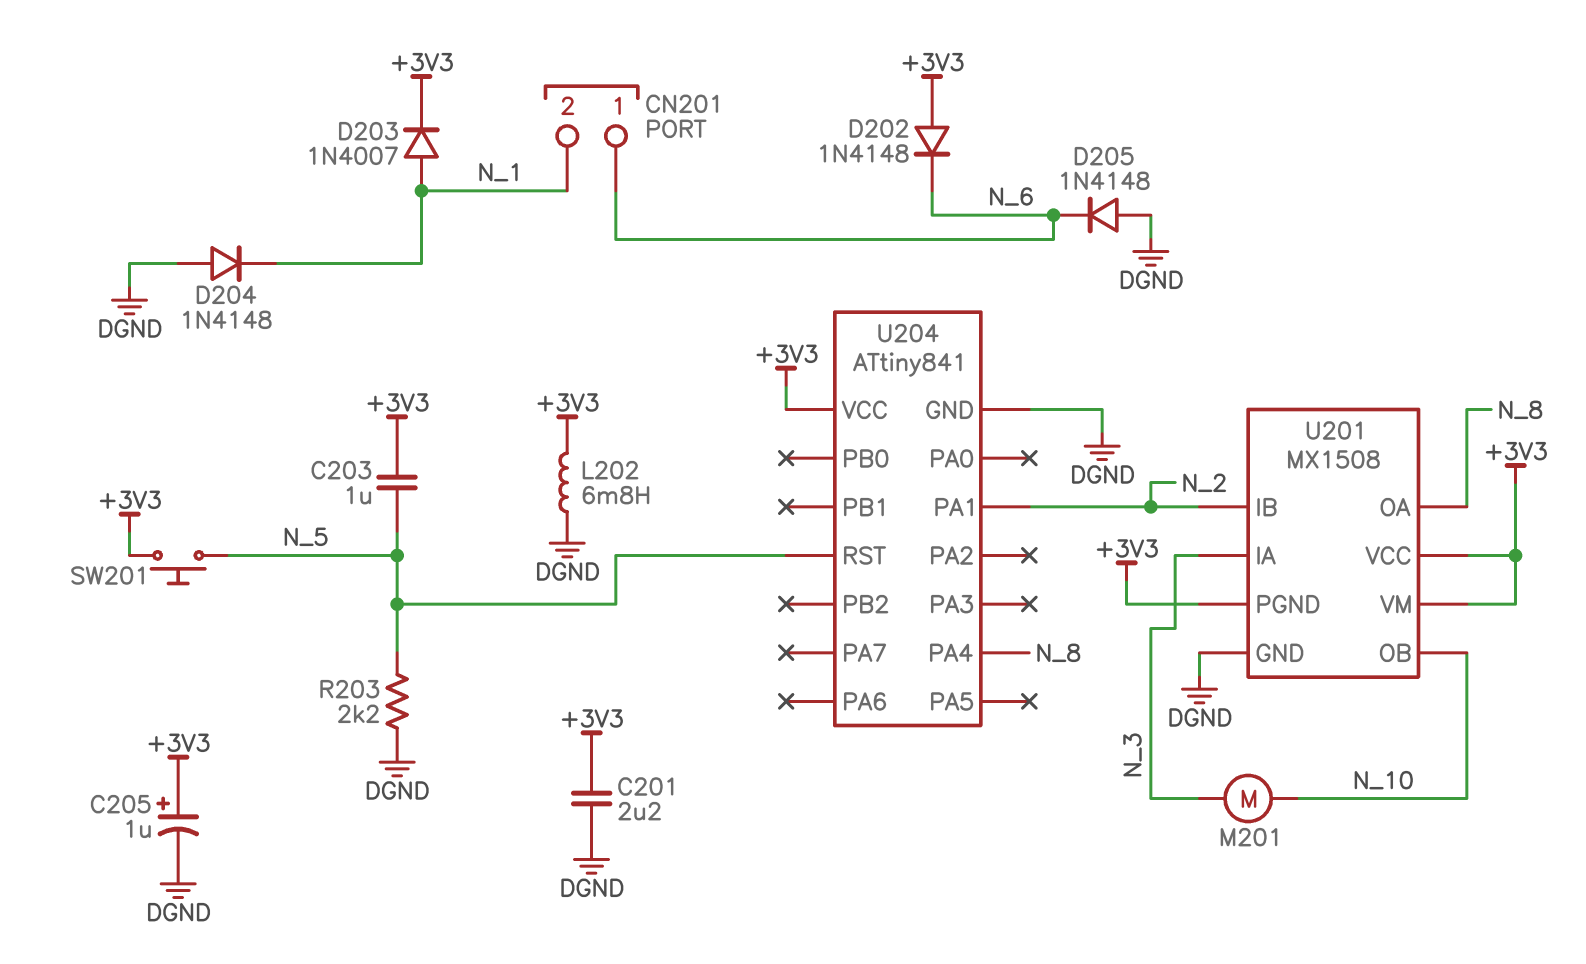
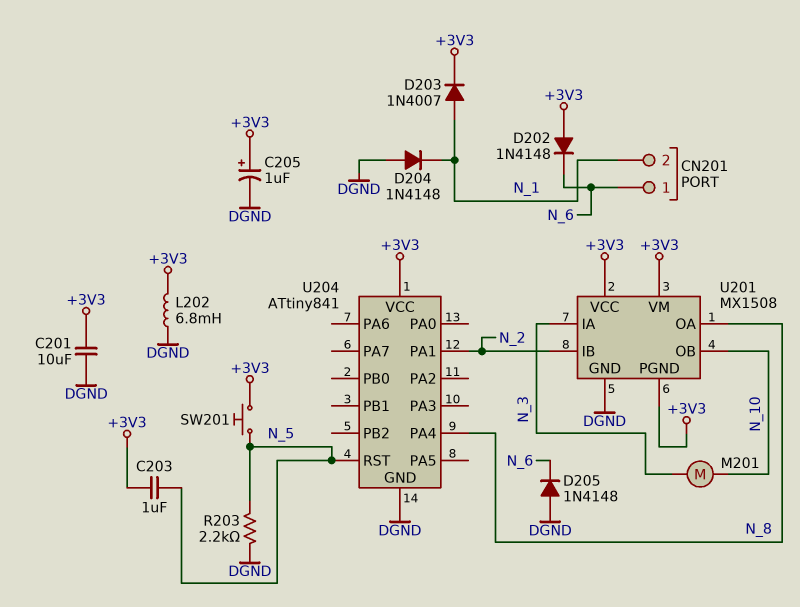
C201: 2.2uF (+3V3, DGND) -> 10uF (+3V3, DGND)

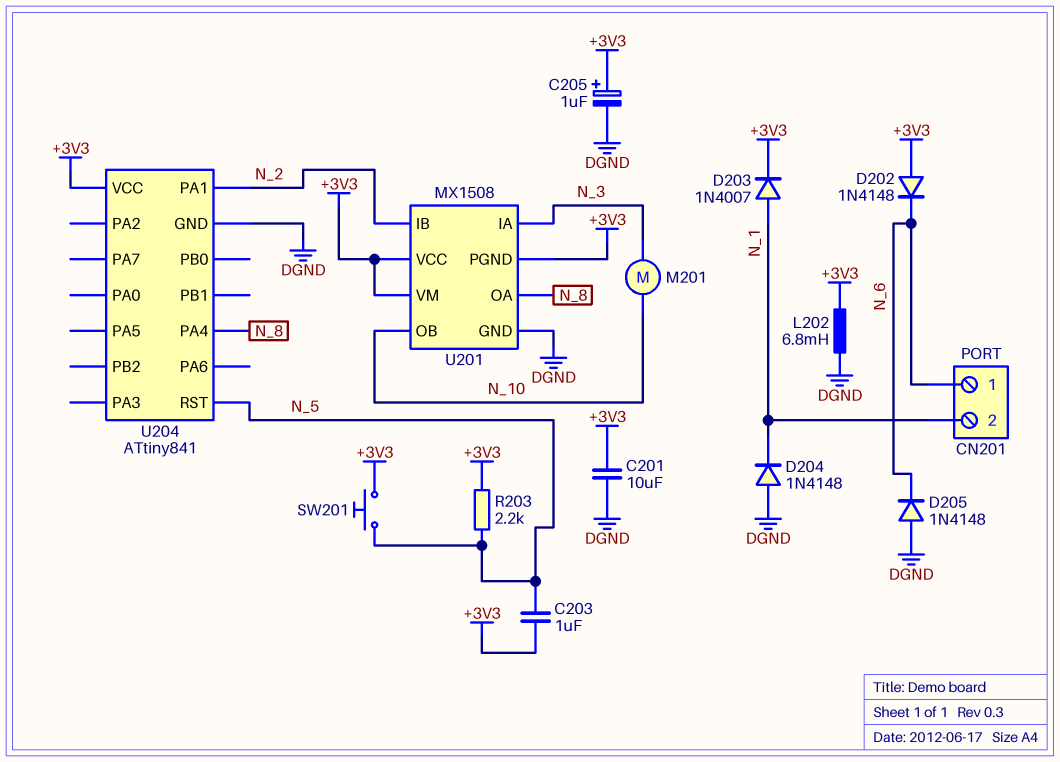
R203: 2.2k (DGND, N_5) -> 2.2k (+3V3, N_5)

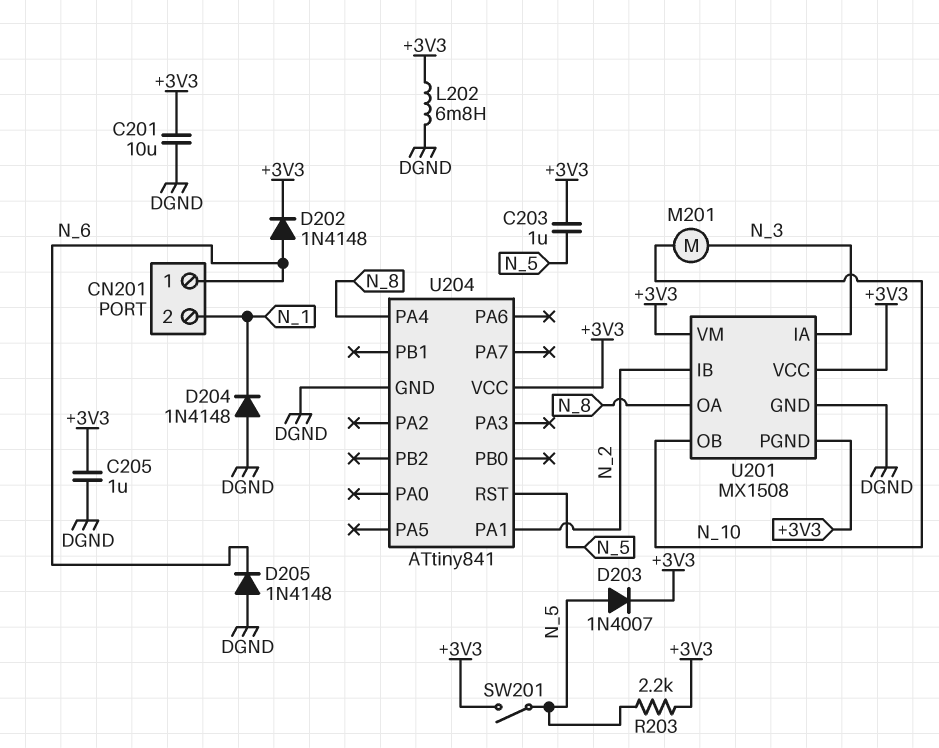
C205: 1uF (plus +3V3, minus DGND) -> 1uF (+3V3, DGND)
D202: diode 1N4148 (A +3V3, K N_6) -> diode 1N4148 (A N_6, K +3V3)
D203: diode 1N4007 (A N_1, K +3V3) -> diode 1N4007 (A N_5, K +3V3)
SW201: button (+3V3, N_5) -> switch (+3V3, N_5)

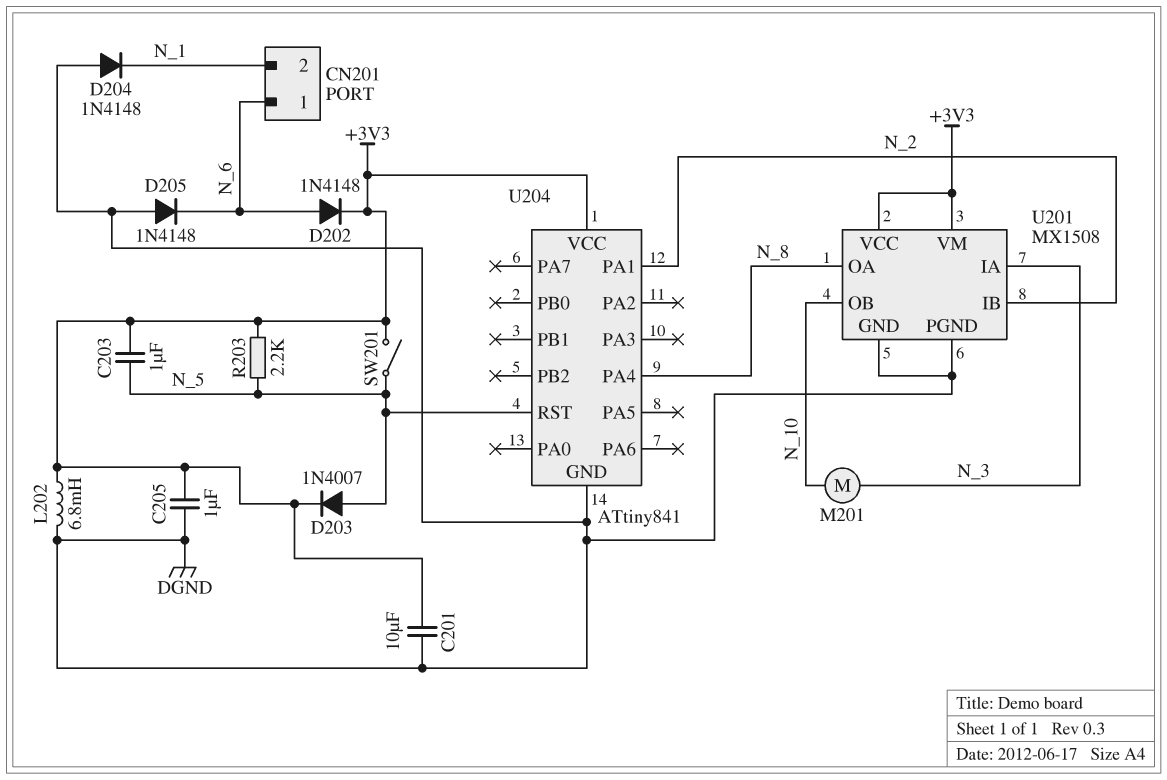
U201 pin PGND: +3V3 -> DGND

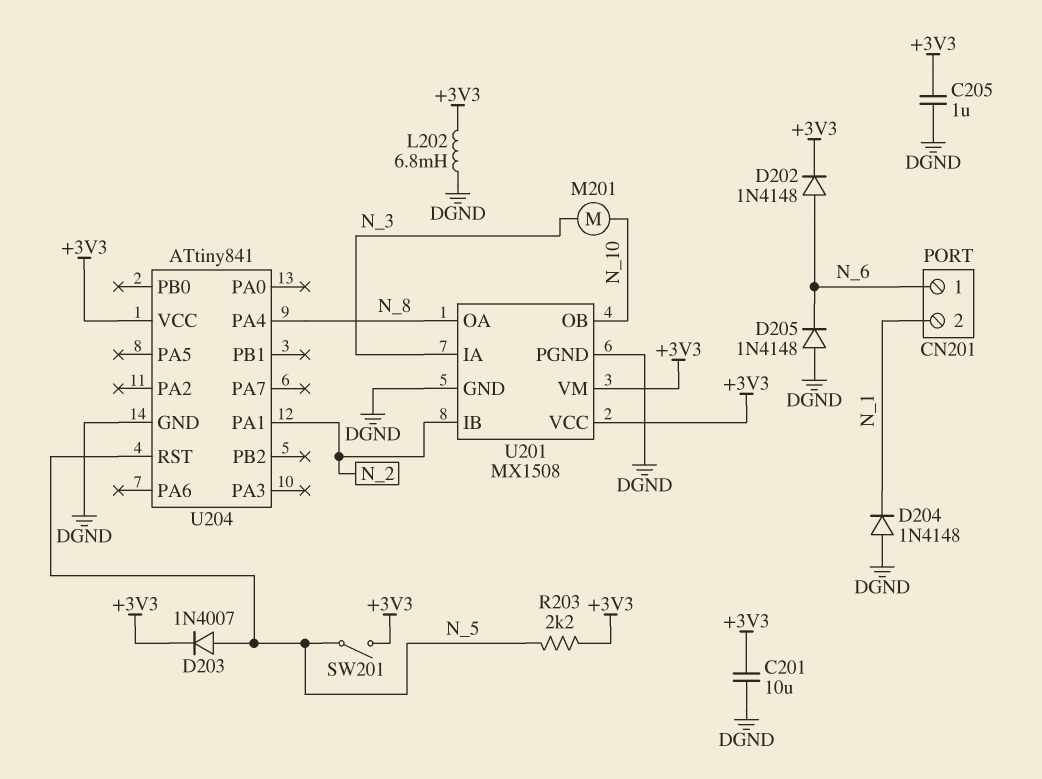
C203: 1uF (+3V3, N_5) -> none

